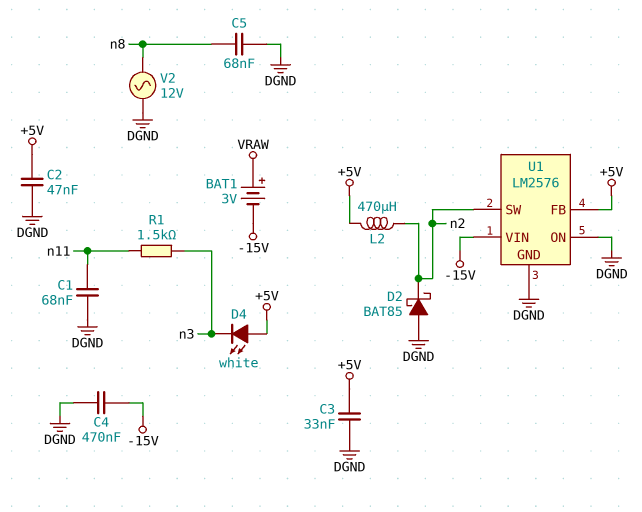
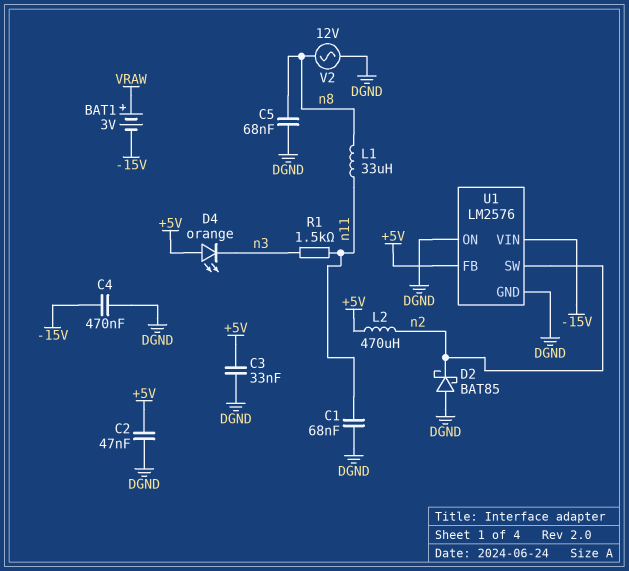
D4: LED white (A +5V, K n3) -> LED orange (A +5V, K n3)
L1: none -> 33uH (n8, n11)

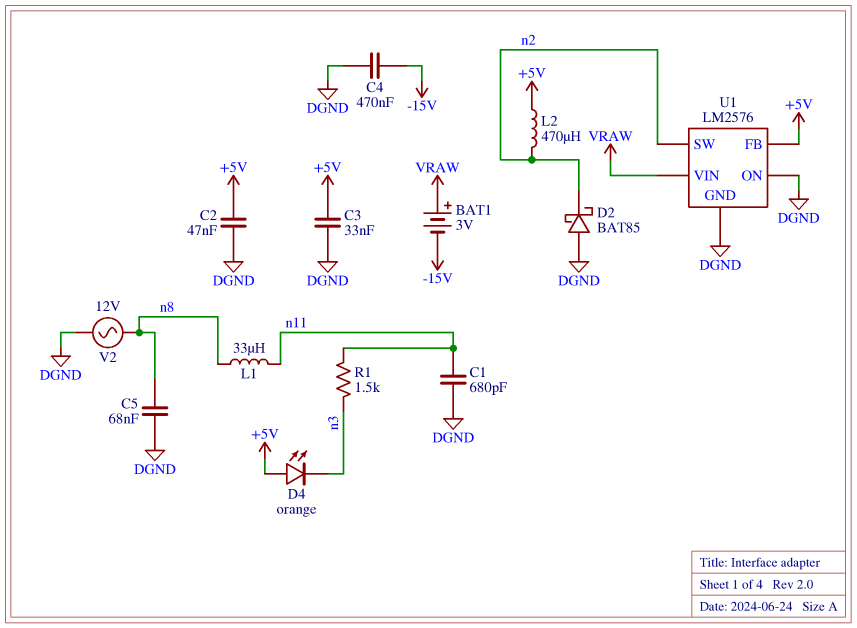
C1: 68nF (DGND, n11) -> 680pF (DGND, n11)
U1 pin VIN: -15V -> VRAW

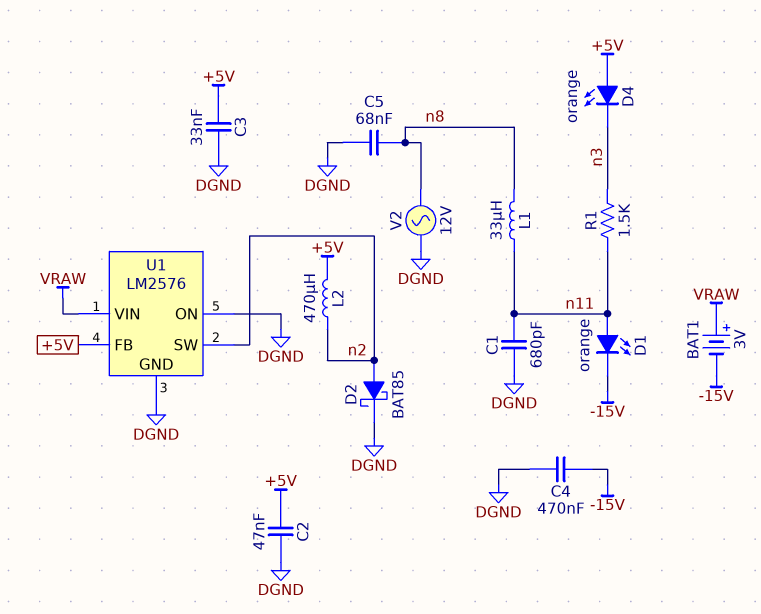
D1: none -> LED orange (A n11, K -15V)
D2: schottky BAT85 (A DGND, K n2) -> schottky BAT85 (A n2, K DGND)

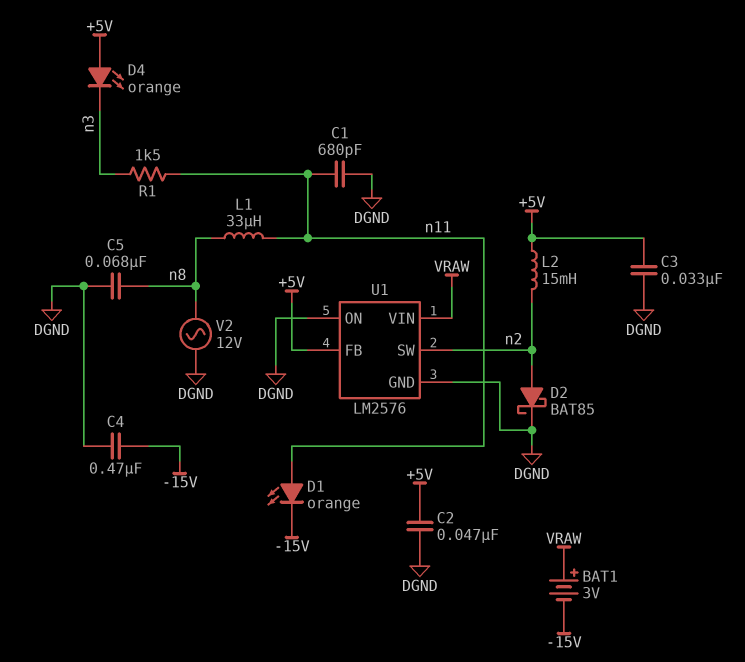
L2: 470uH (+5V, n2) -> 15mH (+5V, n2)

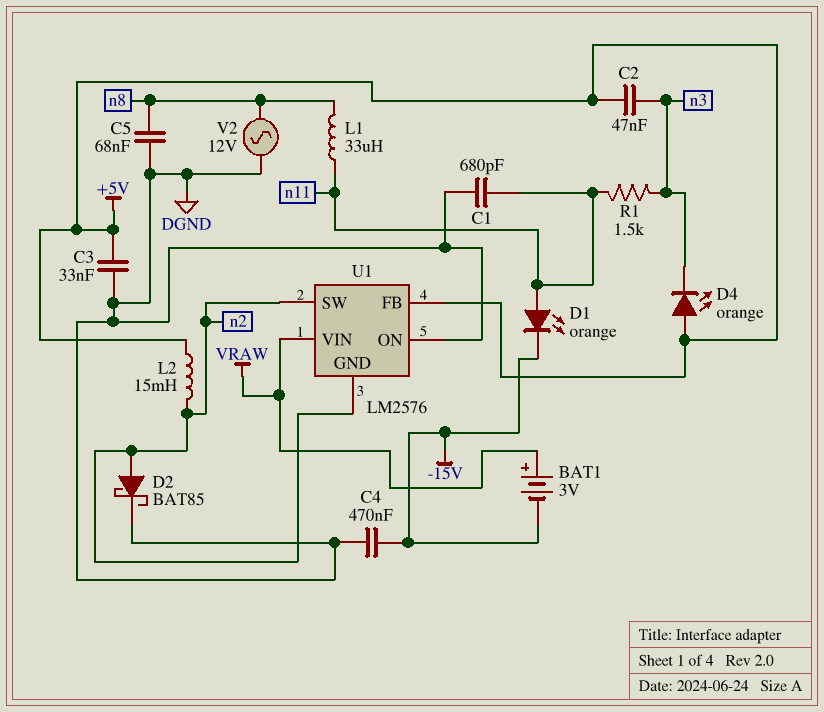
C2: 47nF (+5V, DGND) -> 47nF (+5V, n3)
U1 pin GND: DGND -> n2

